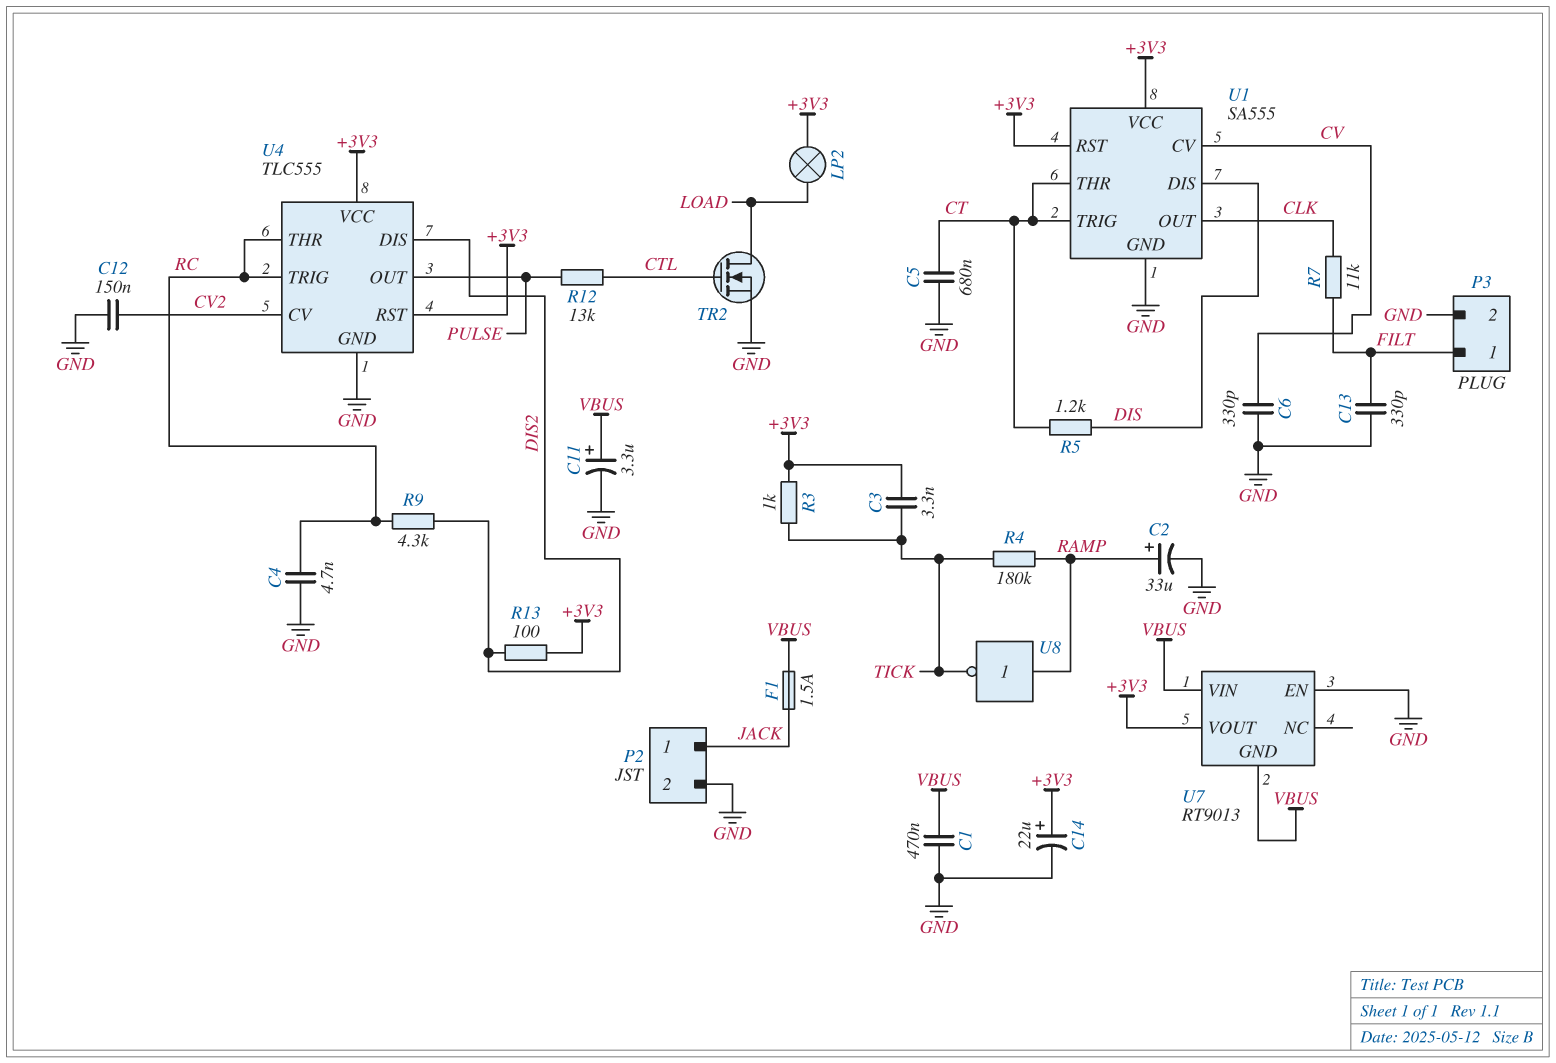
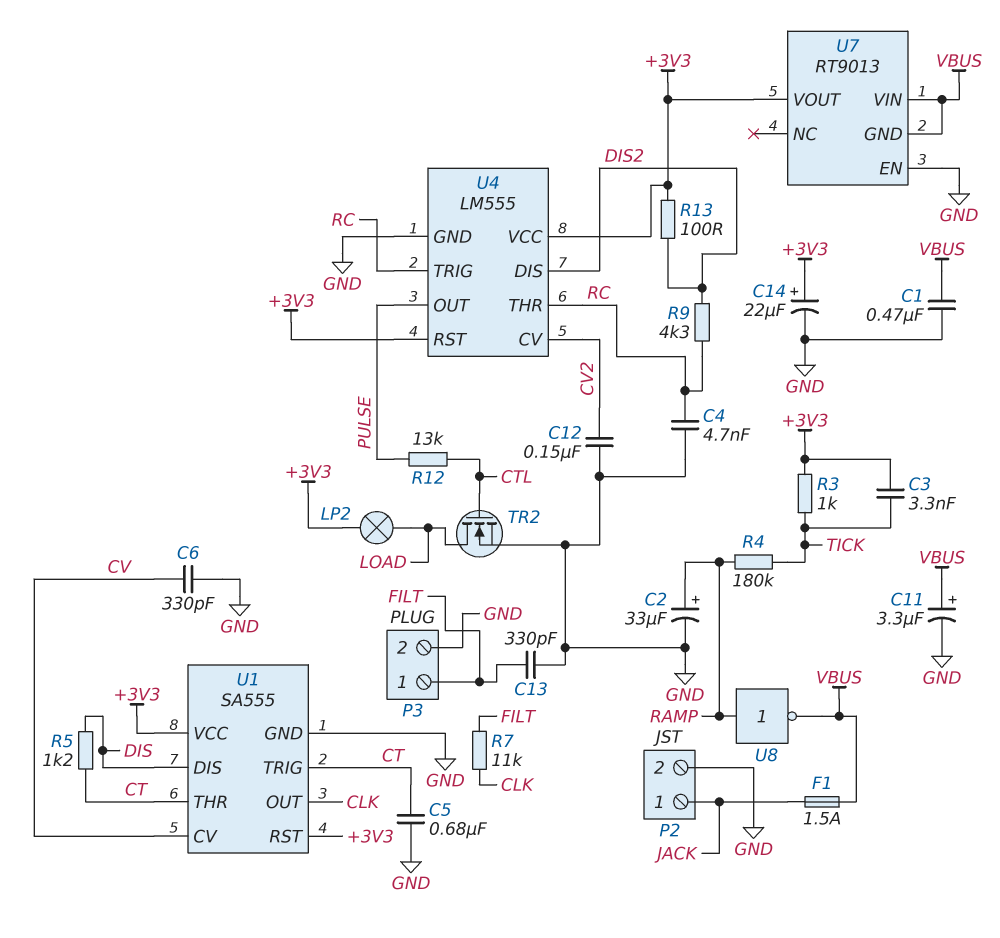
U4: TLC555 -> LM555
U8: NOT (in RAMP, out TICK) -> NOT (in RAMP, out VBUS)

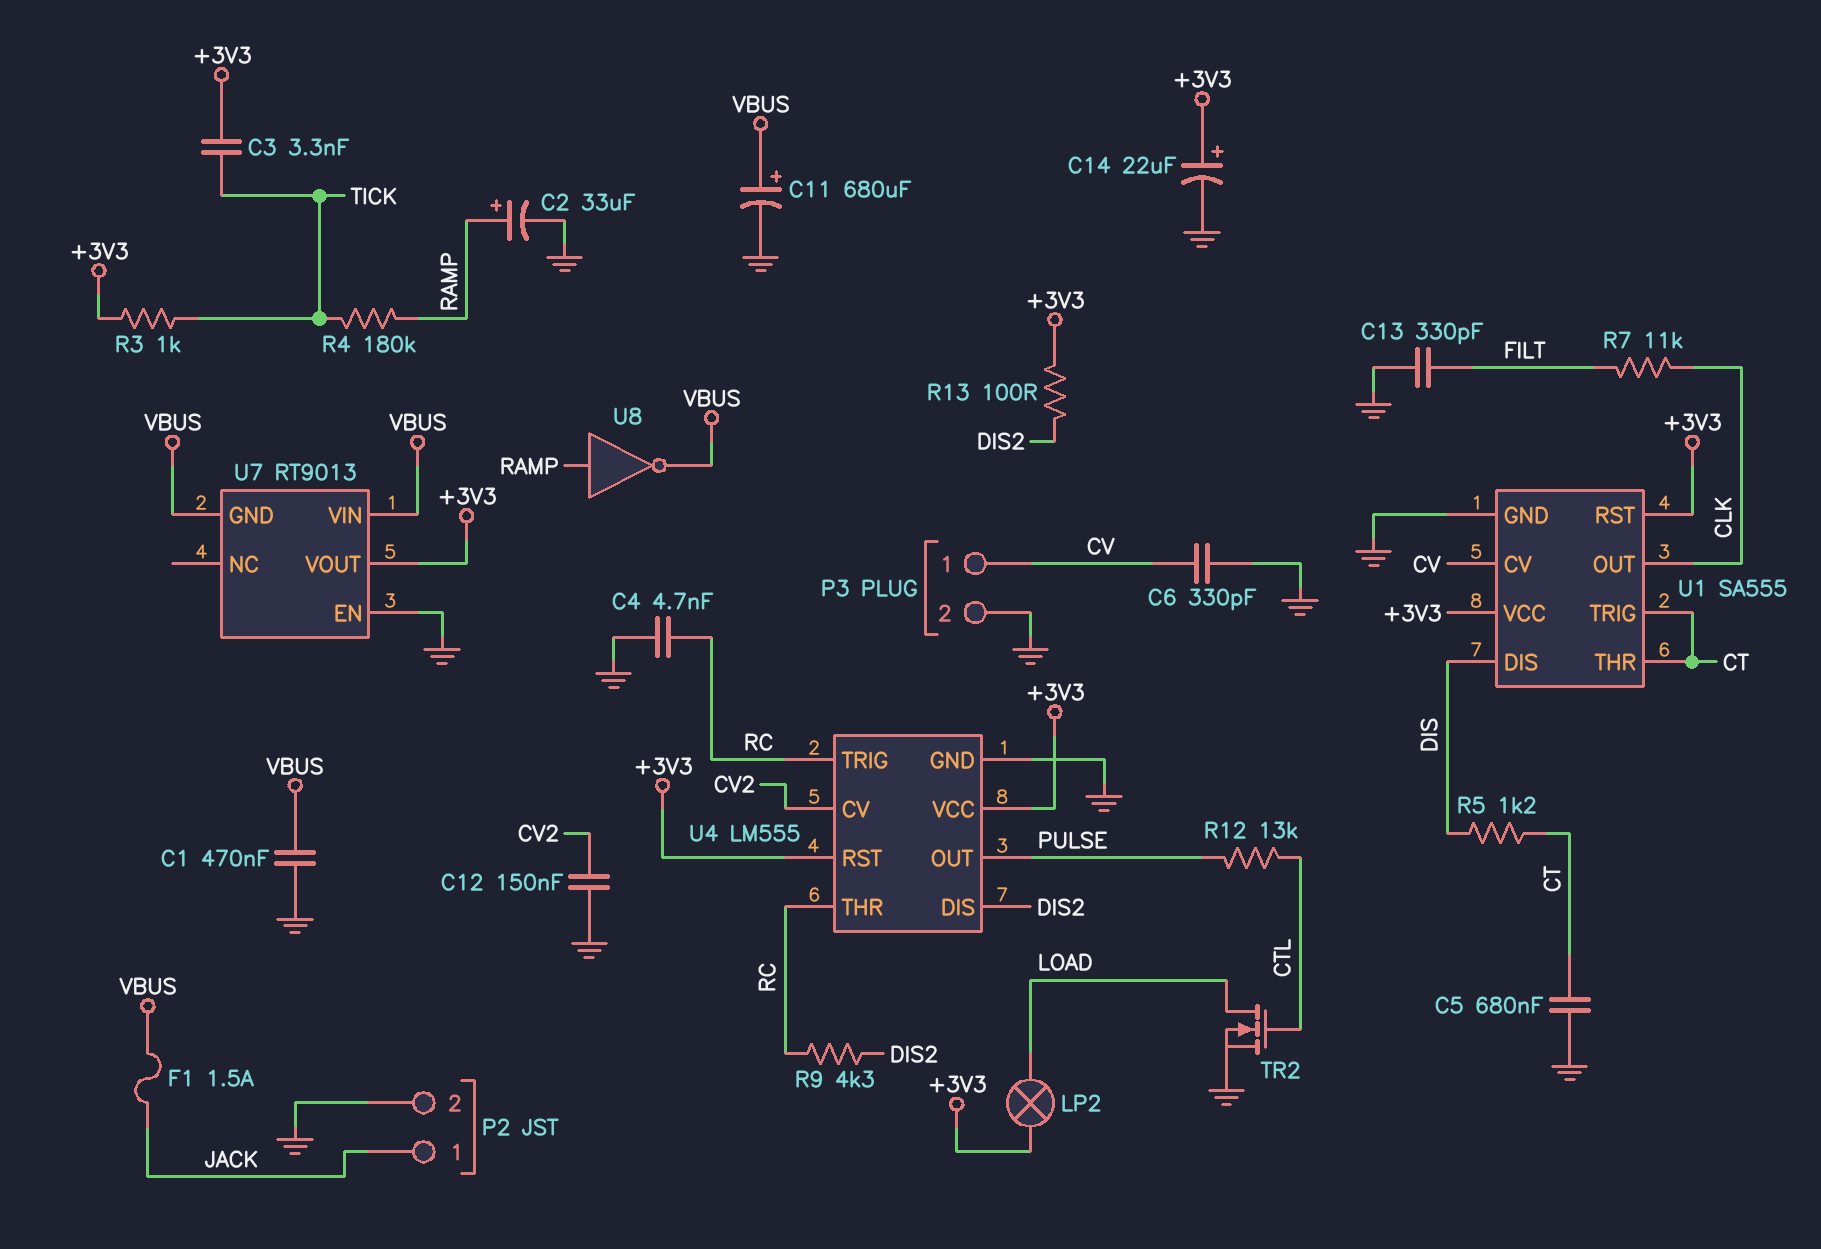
C11: 3.3uF (plus VBUS, minus GND) -> 680uF (plus VBUS, minus GND)
P3 pin 1: FILT -> CV

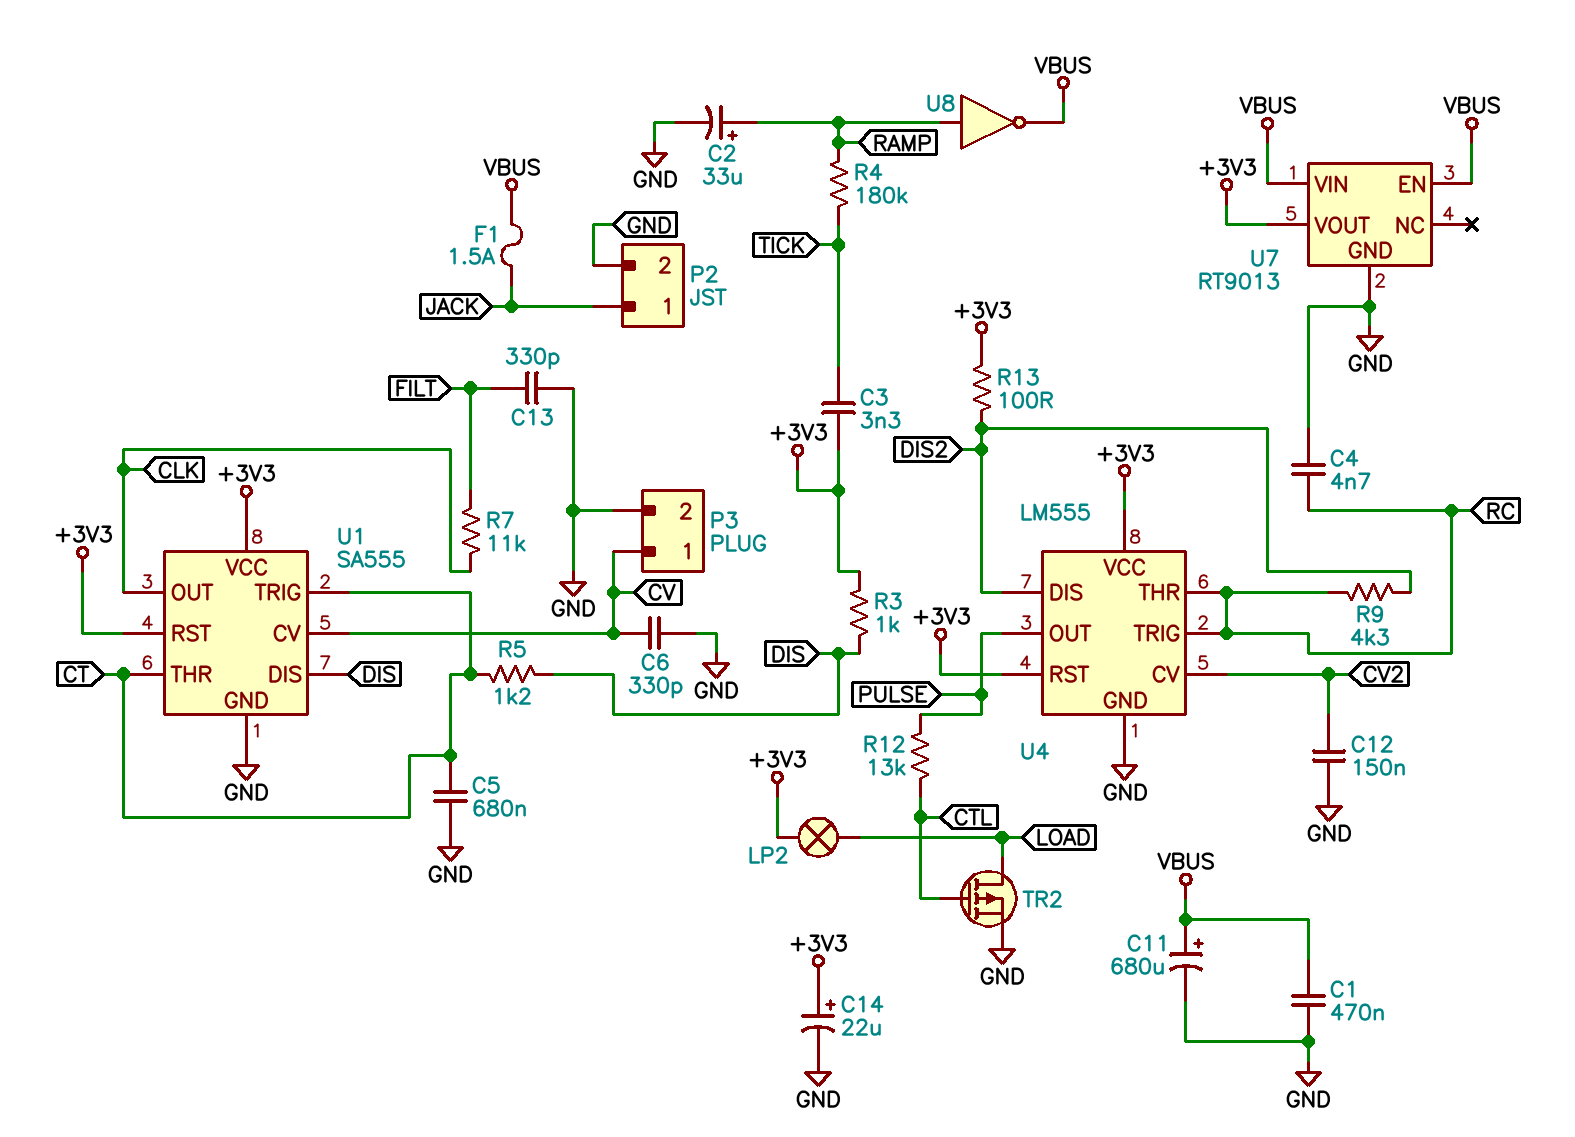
R3: 1k (+3V3, TICK) -> 1k (+3V3, DIS)
TR2: NMOS (G CTL, D LOAD, S GND) -> PMOS (G CTL, D LOAD, S GND)
U7 pin EN: GND -> VBUS
U7 pin GND: VBUS -> GND

